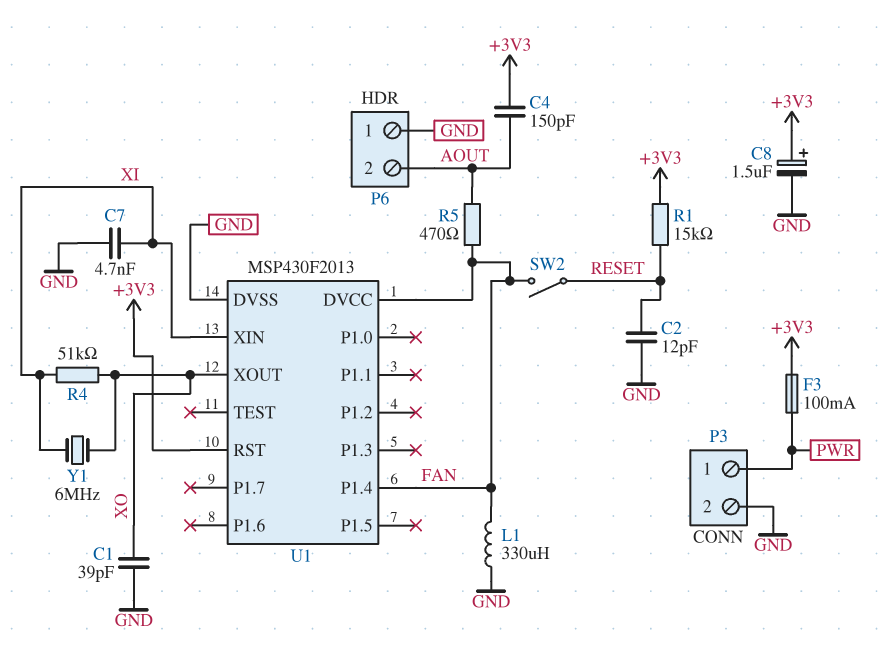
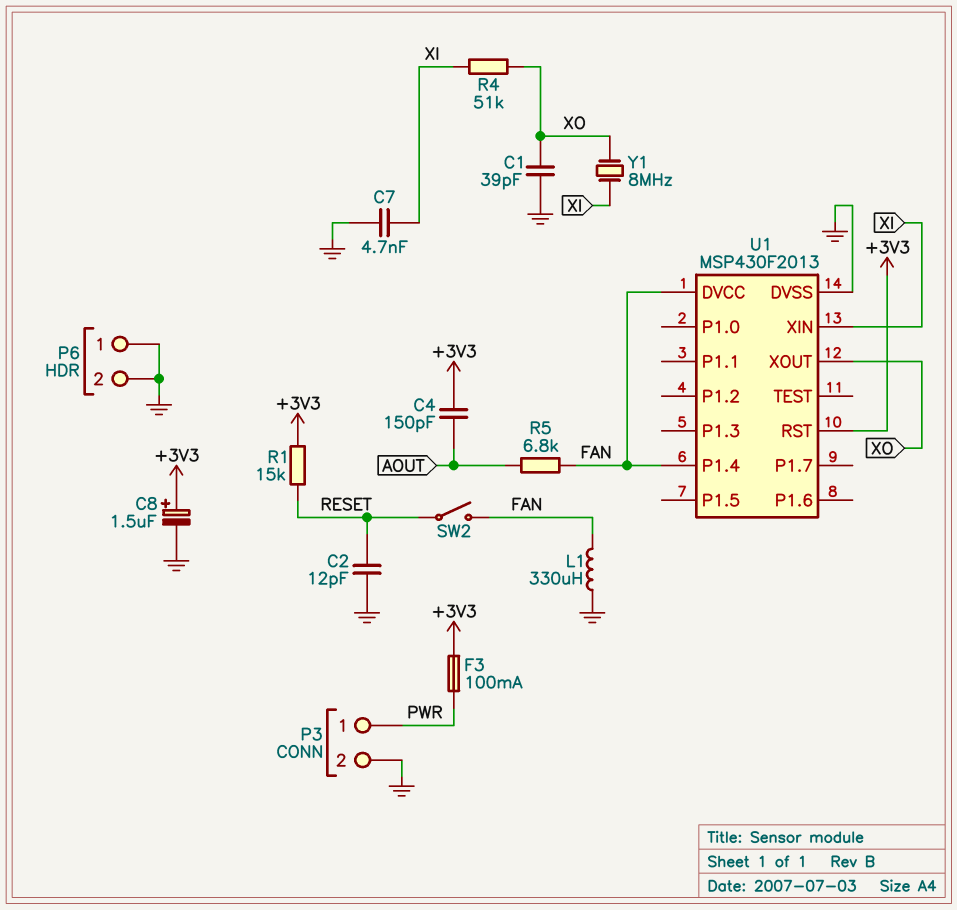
P6 pin 2: AOUT -> GND
R5: 470 (AOUT, FAN) -> 6.8k (AOUT, FAN)
Y1: 6MHz (XI, XO) -> 8MHz (XI, XO)

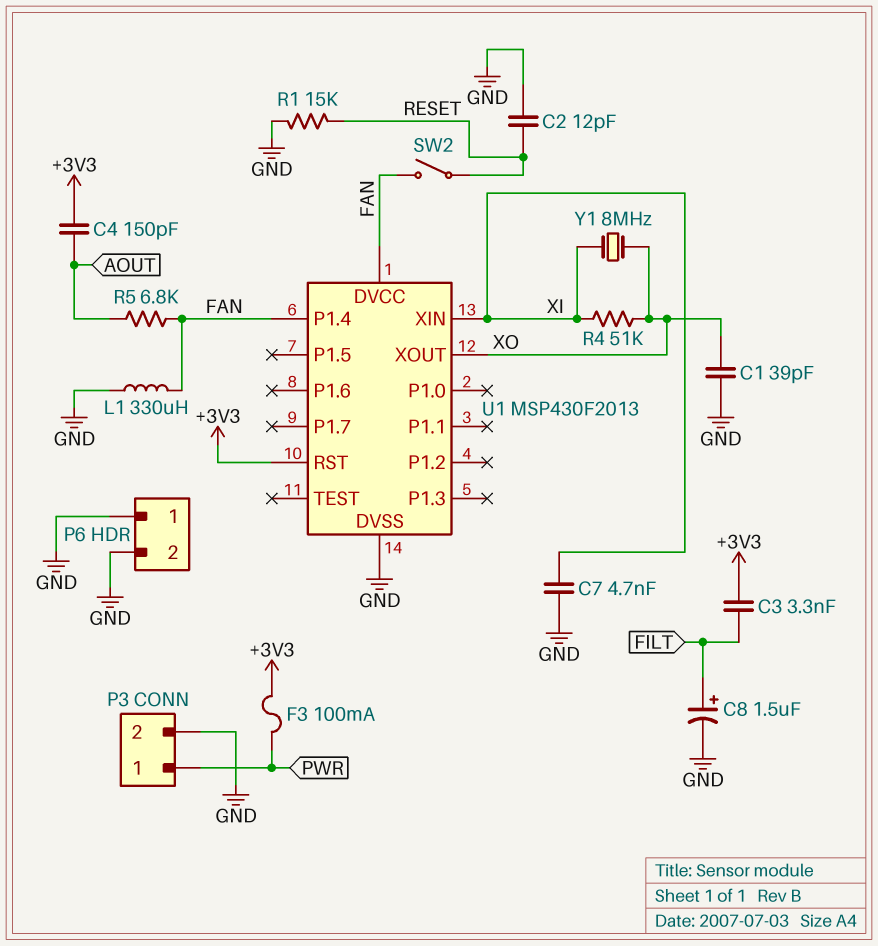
C3: none -> 3.3nF (+3V3, FILT)
C8: 1.5uF (plus +3V3, minus GND) -> 1.5uF (plus FILT, minus GND)
R1: 15k (+3V3, RESET) -> 15k (GND, RESET)

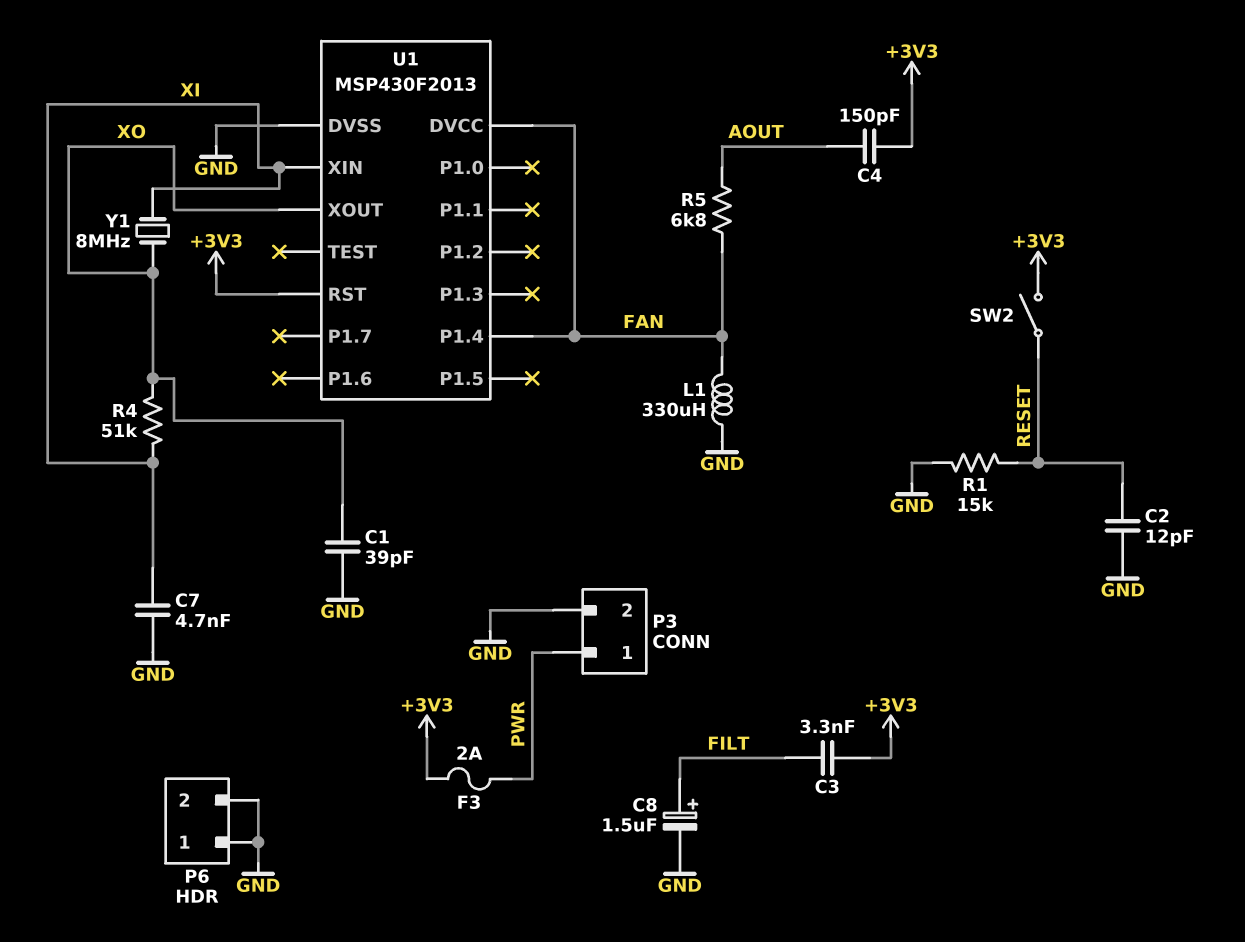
F3: 100mA (+3V3, PWR) -> 2A (+3V3, PWR)
SW2: switch (FAN, RESET) -> switch (+3V3, RESET)

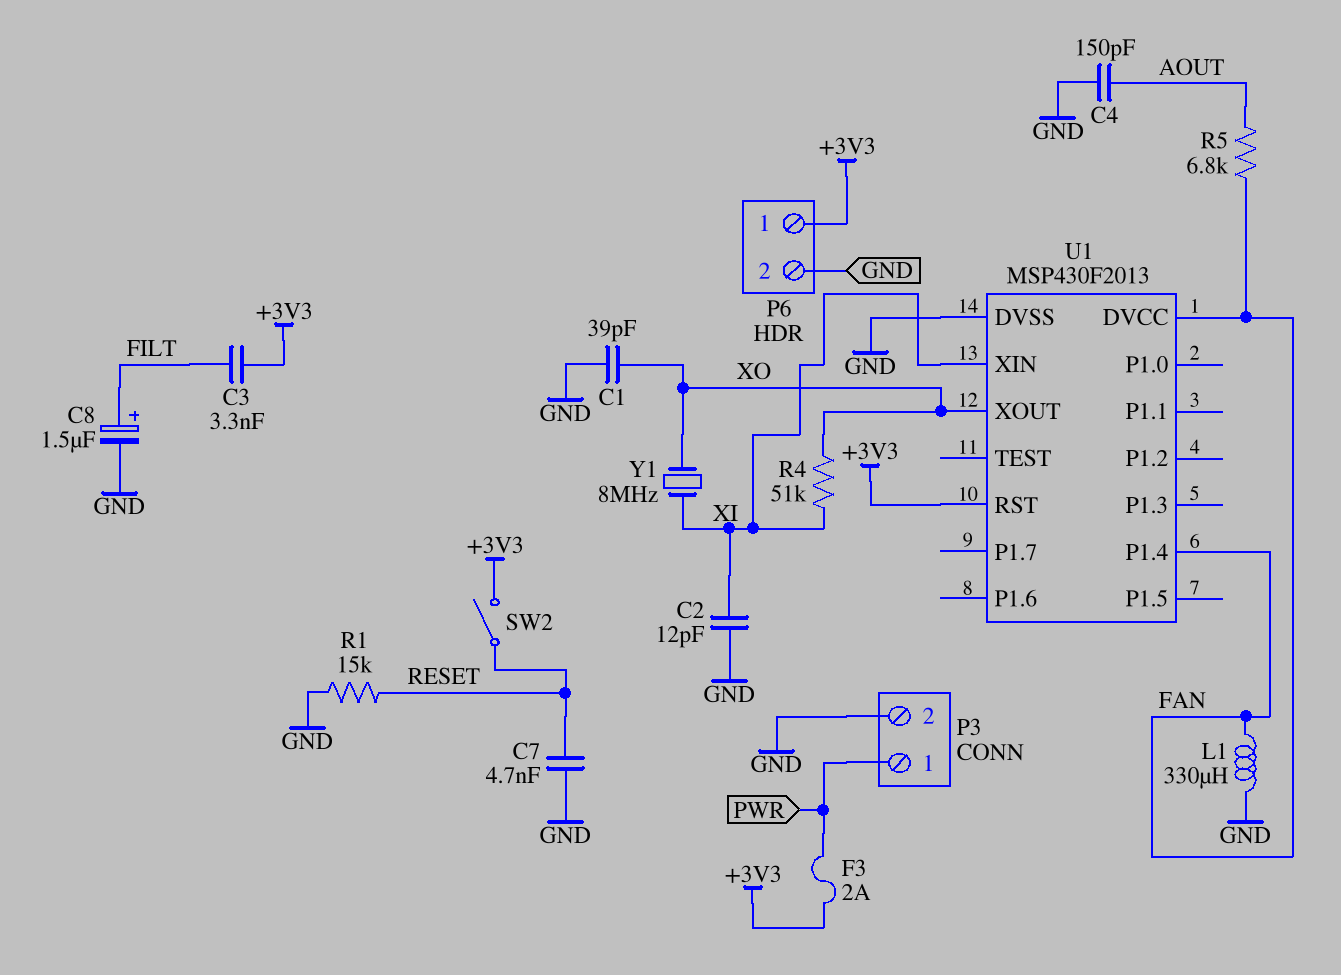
C2: 12pF (GND, RESET) -> 12pF (GND, XI)
C4: 150pF (+3V3, AOUT) -> 150pF (AOUT, GND)
C7: 4.7nF (GND, XI) -> 4.7nF (GND, RESET)
P6 pin 1: GND -> +3V3

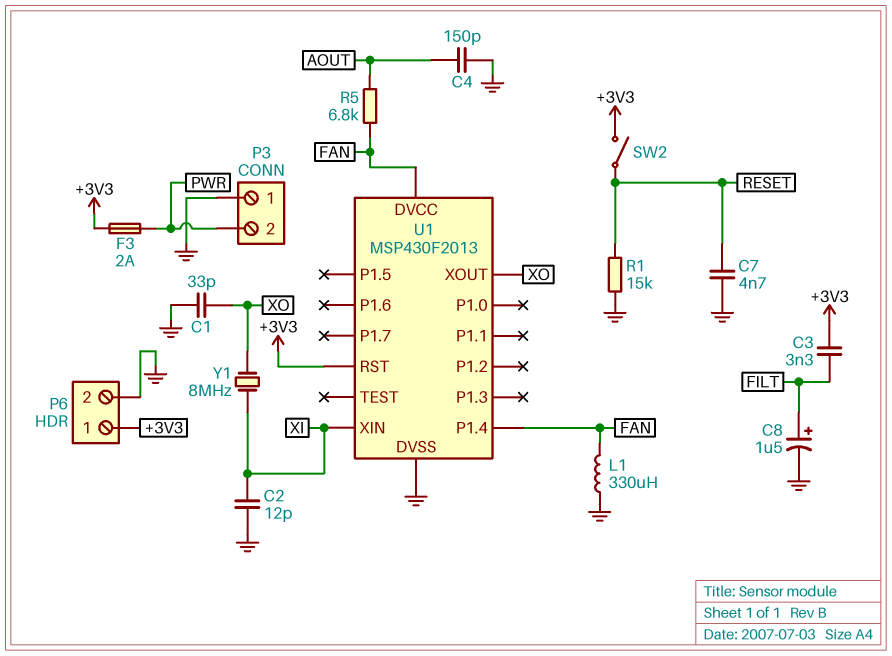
C1: 39pF (GND, XO) -> 33pF (GND, XO)
P3 pin 1: PWR -> GND
P3 pin 2: GND -> PWR
R4: 51k (XI, XO) -> none

